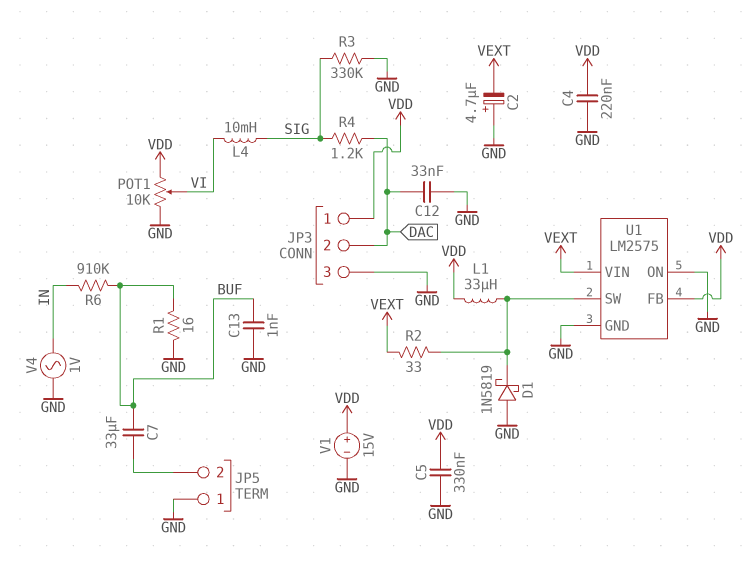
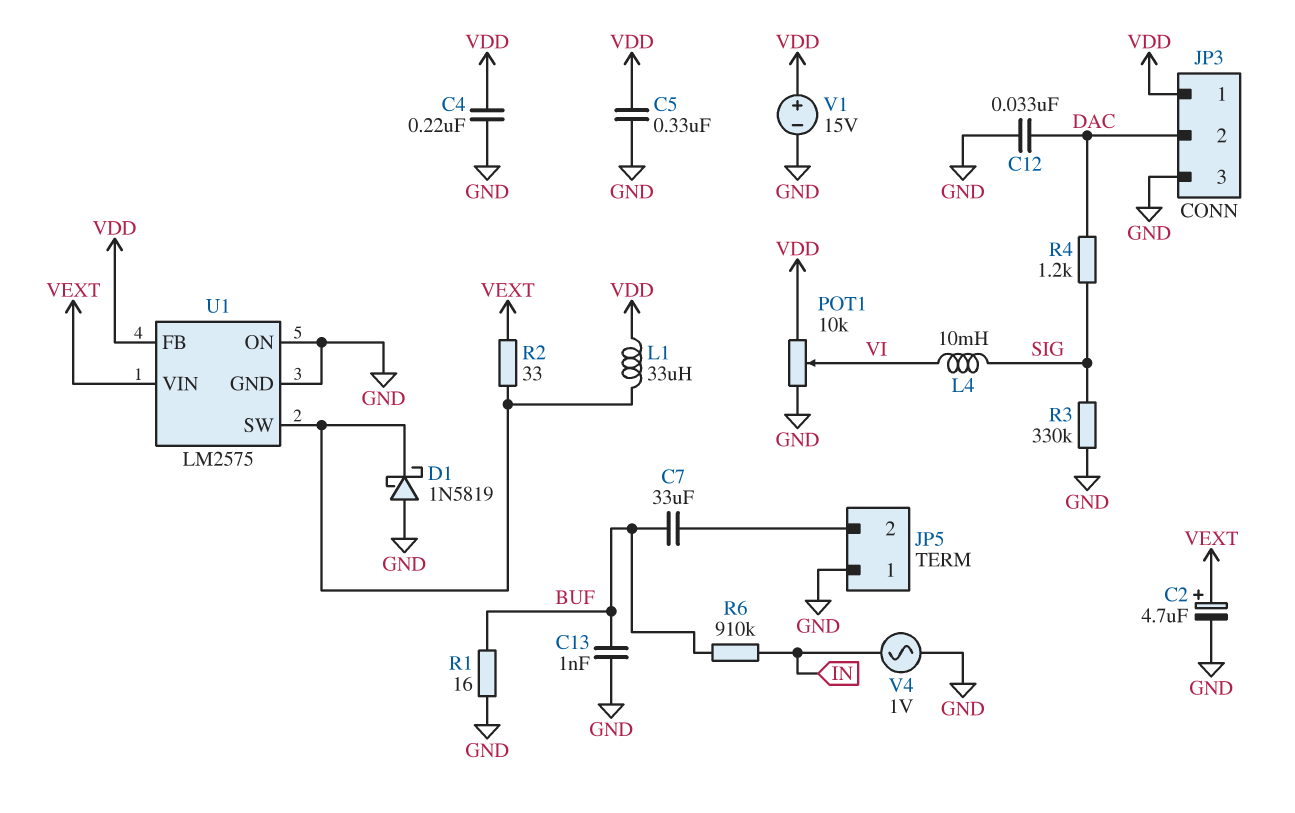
C2: 4.7uF (plus GND, minus VEXT) -> 4.7uF (plus VEXT, minus GND)

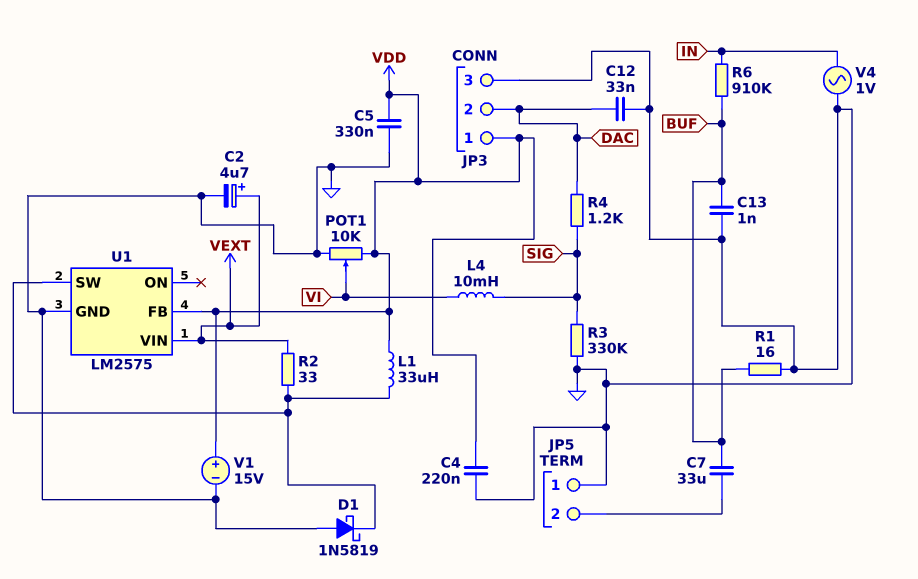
U1 pin ON: GND -> none

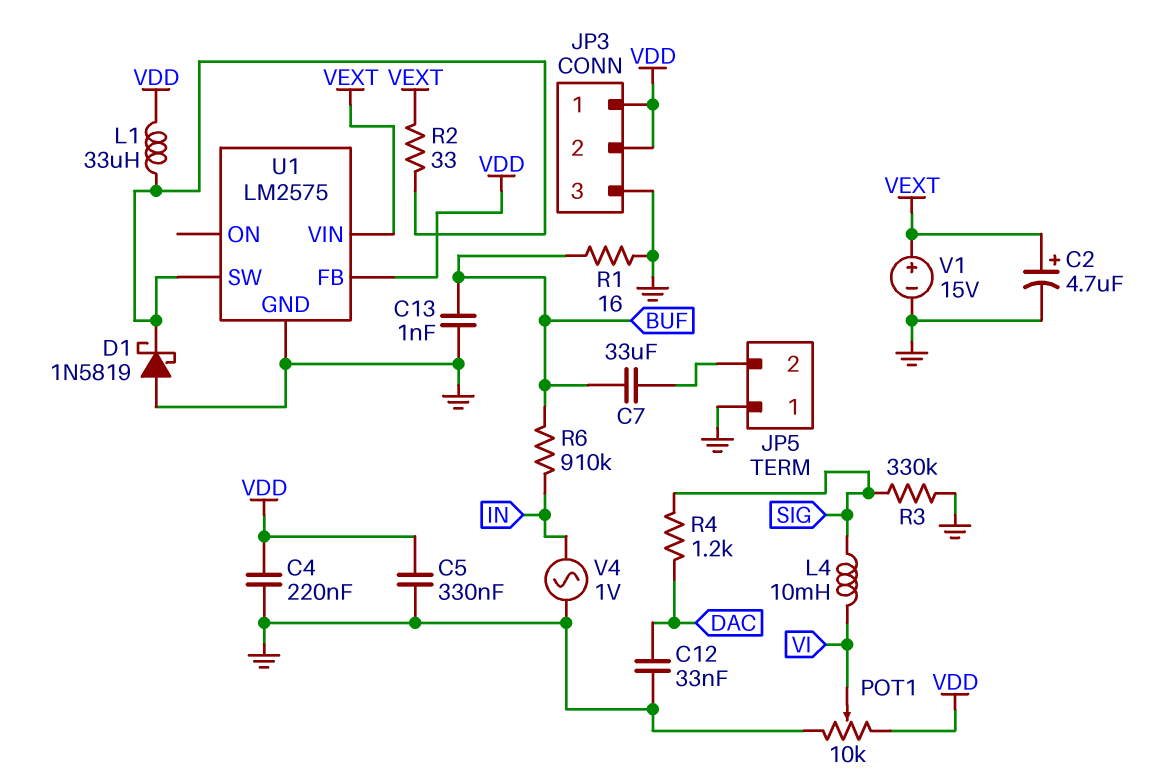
JP3 pin 2: DAC -> VDD
V1: 15V (plus VDD, minus GND) -> 15V (plus VEXT, minus GND)

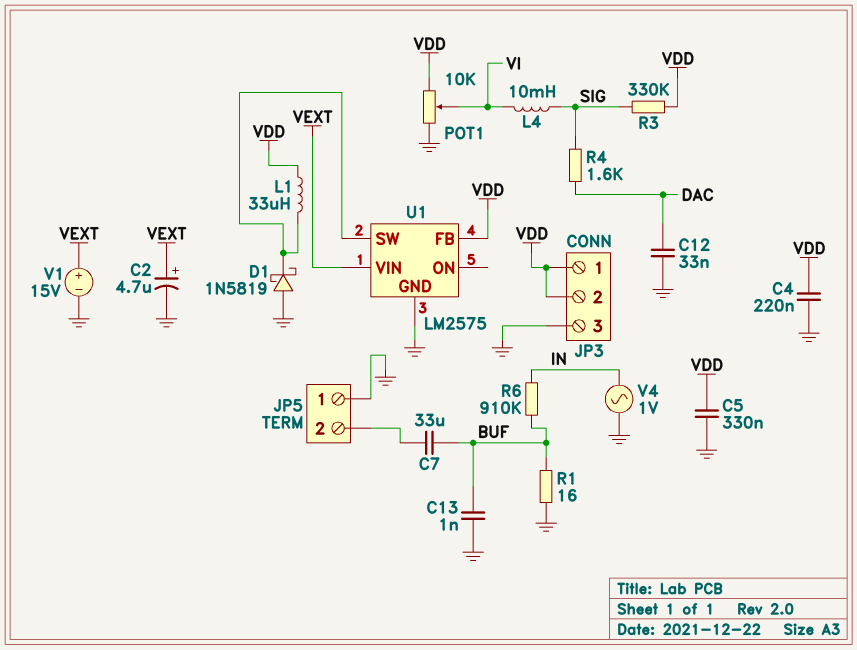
R2: 33 (U1/SW, VEXT) -> none
R3: 330k (GND, SIG) -> 330k (SIG, VDD)
R4: 1.2k (DAC, SIG) -> 1.6k (DAC, SIG)

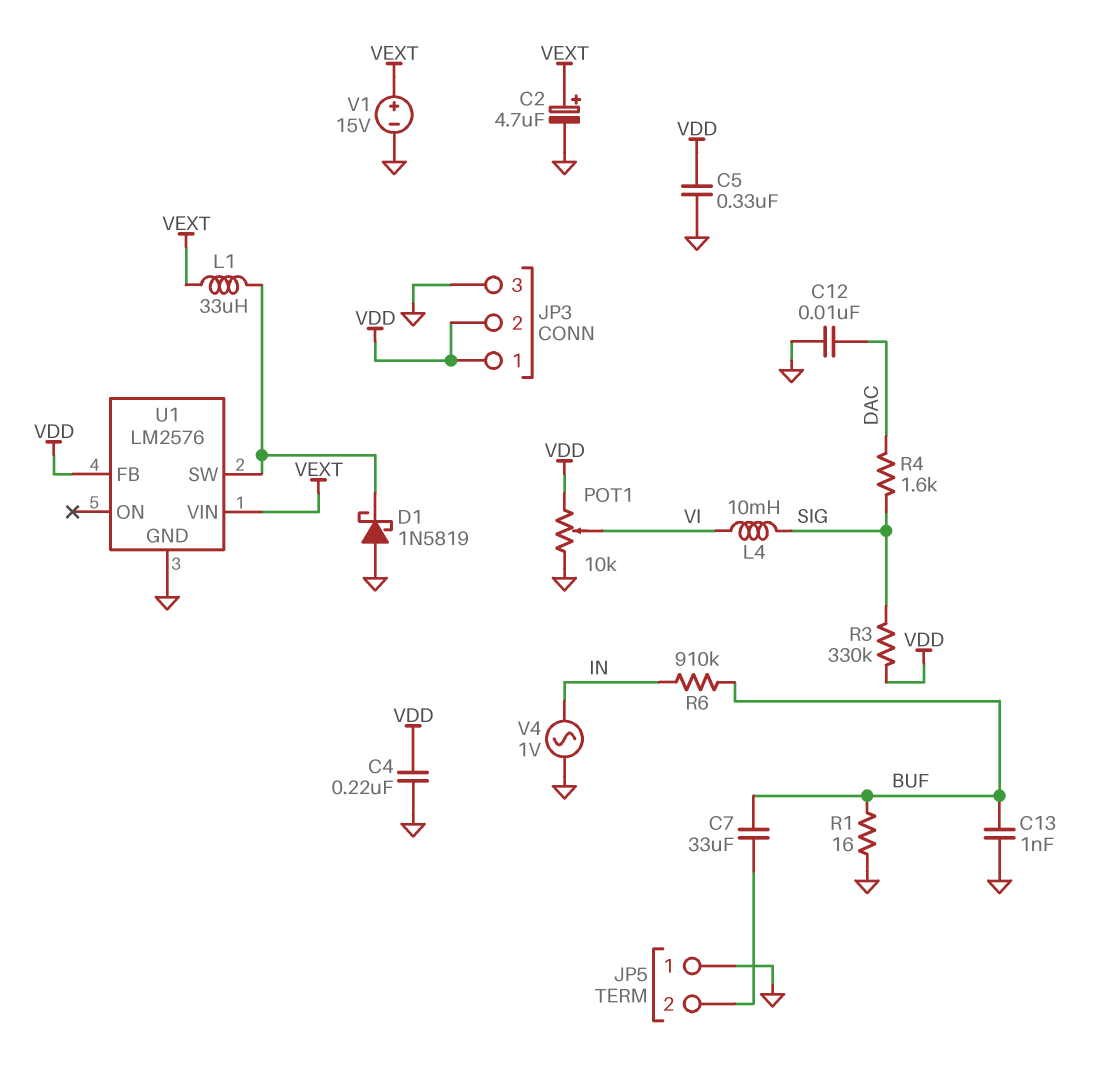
C12: 33nF (DAC, GND) -> 10nF (DAC, GND)
L1: 33uH (U1/SW, VDD) -> 33uH (U1/SW, VEXT)
U1: LM2575 -> LM2576

